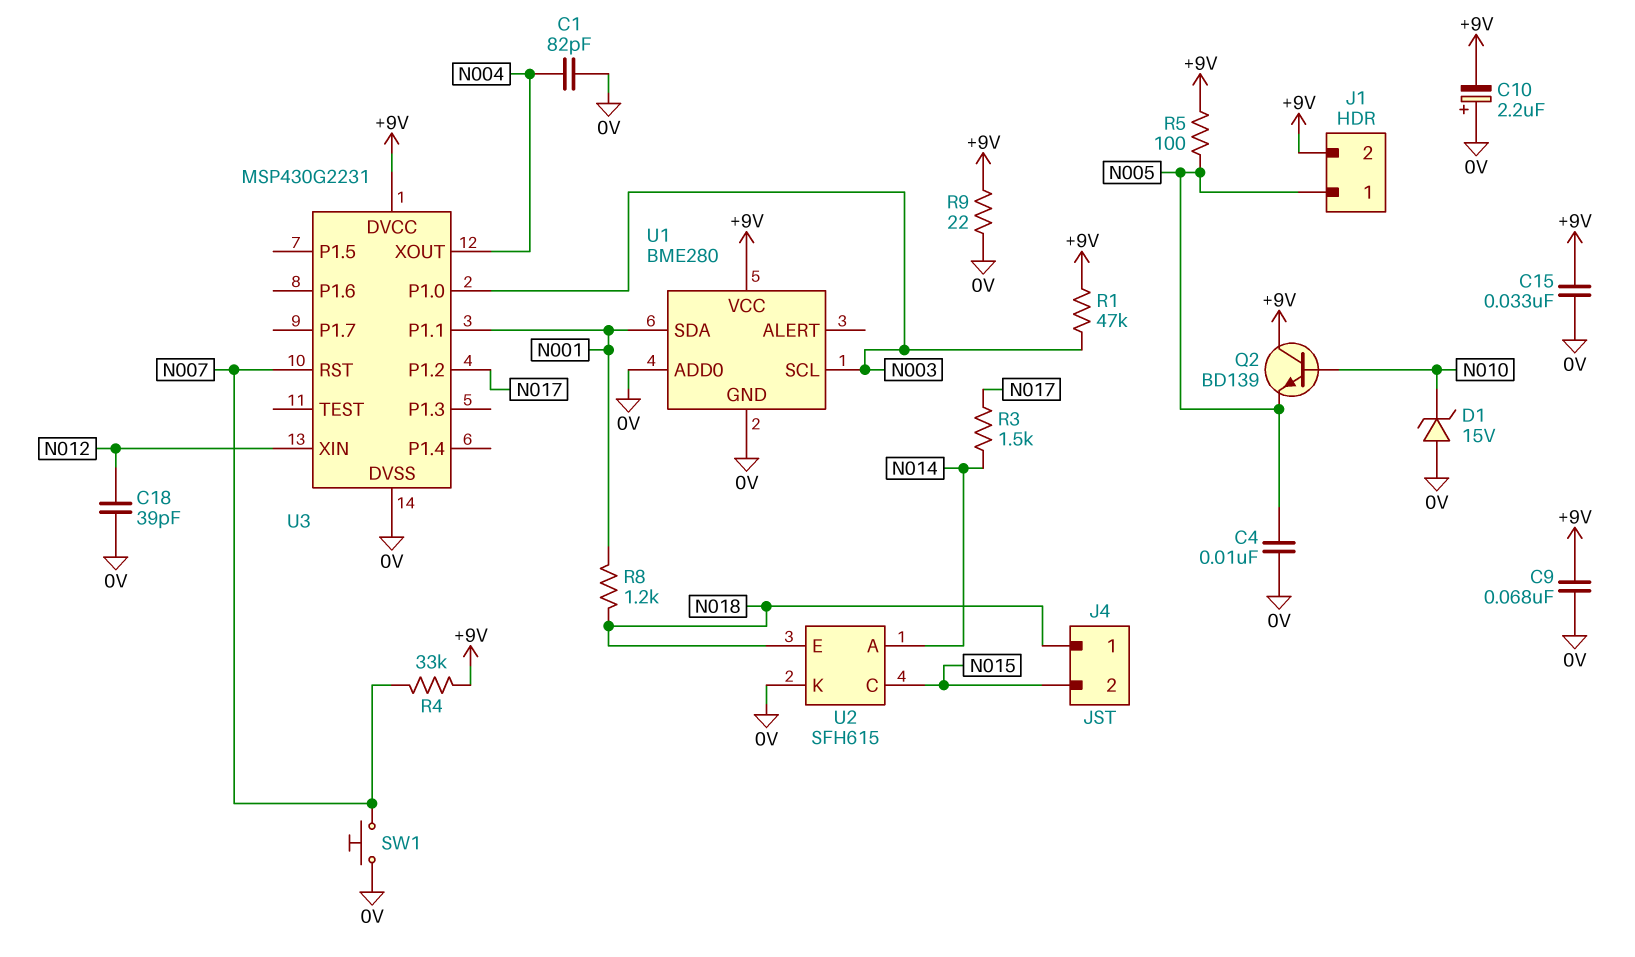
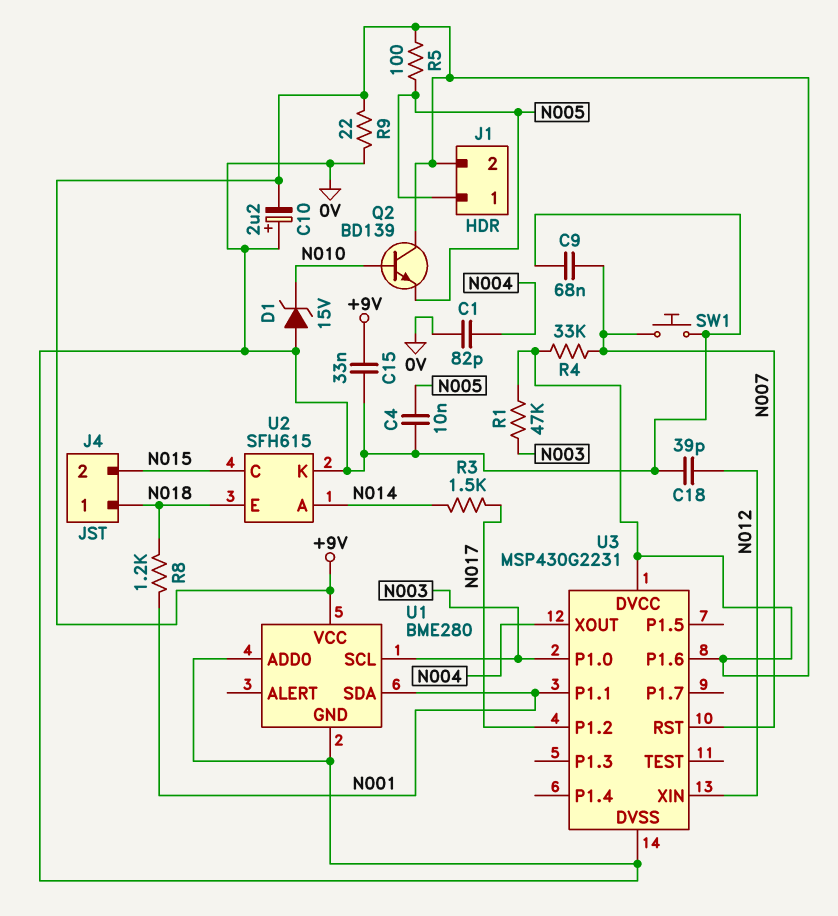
C9: 68nF (+9V, 0V) -> 68nF (0V, N007)
U3 pin P1.6: none -> +9V

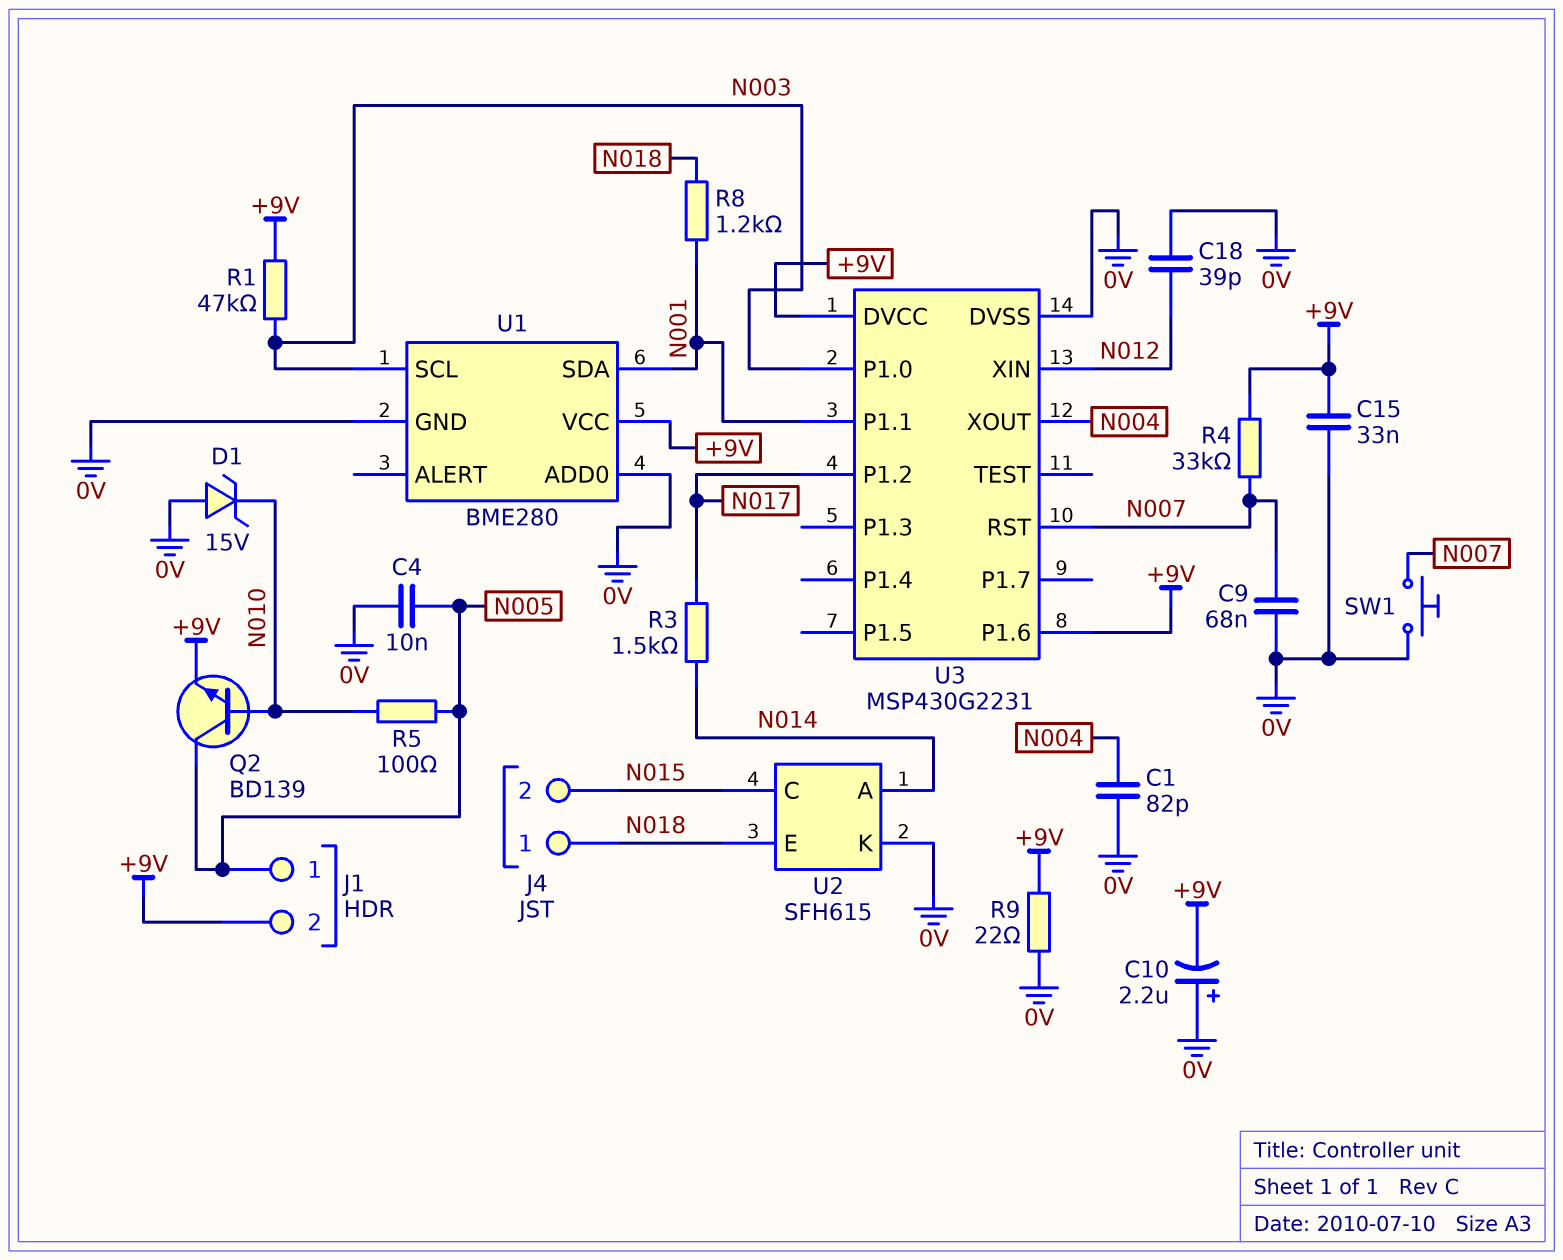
Q2: NPN BD139 (B N010, C +9V, E N005) -> NPN BD139 (B N010, C N005, E +9V)
R5: 100 (+9V, N005) -> 100 (N005, N010)

